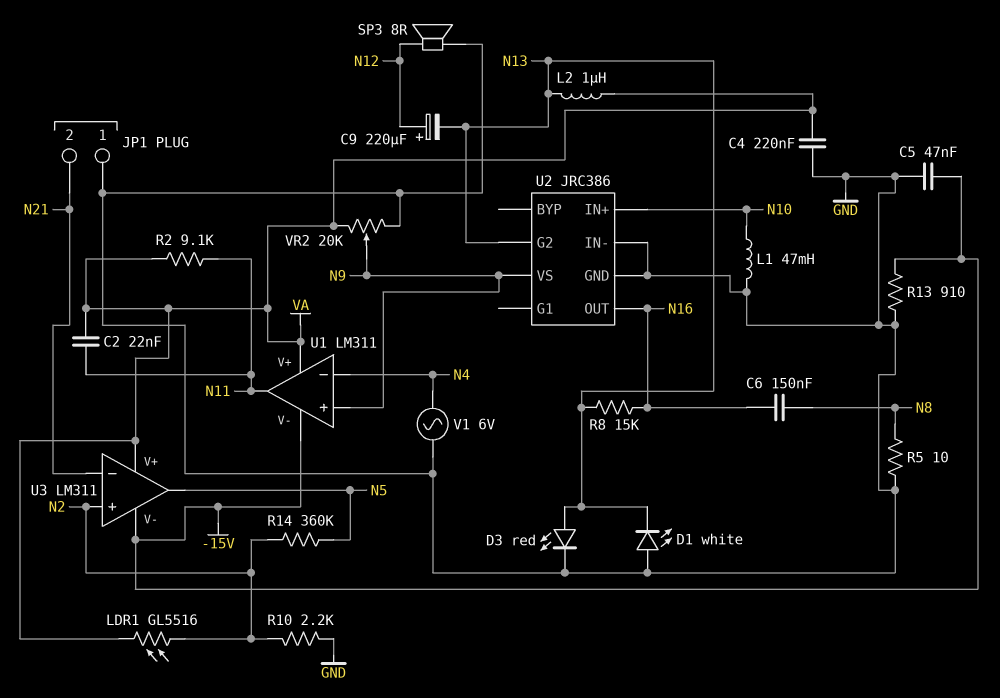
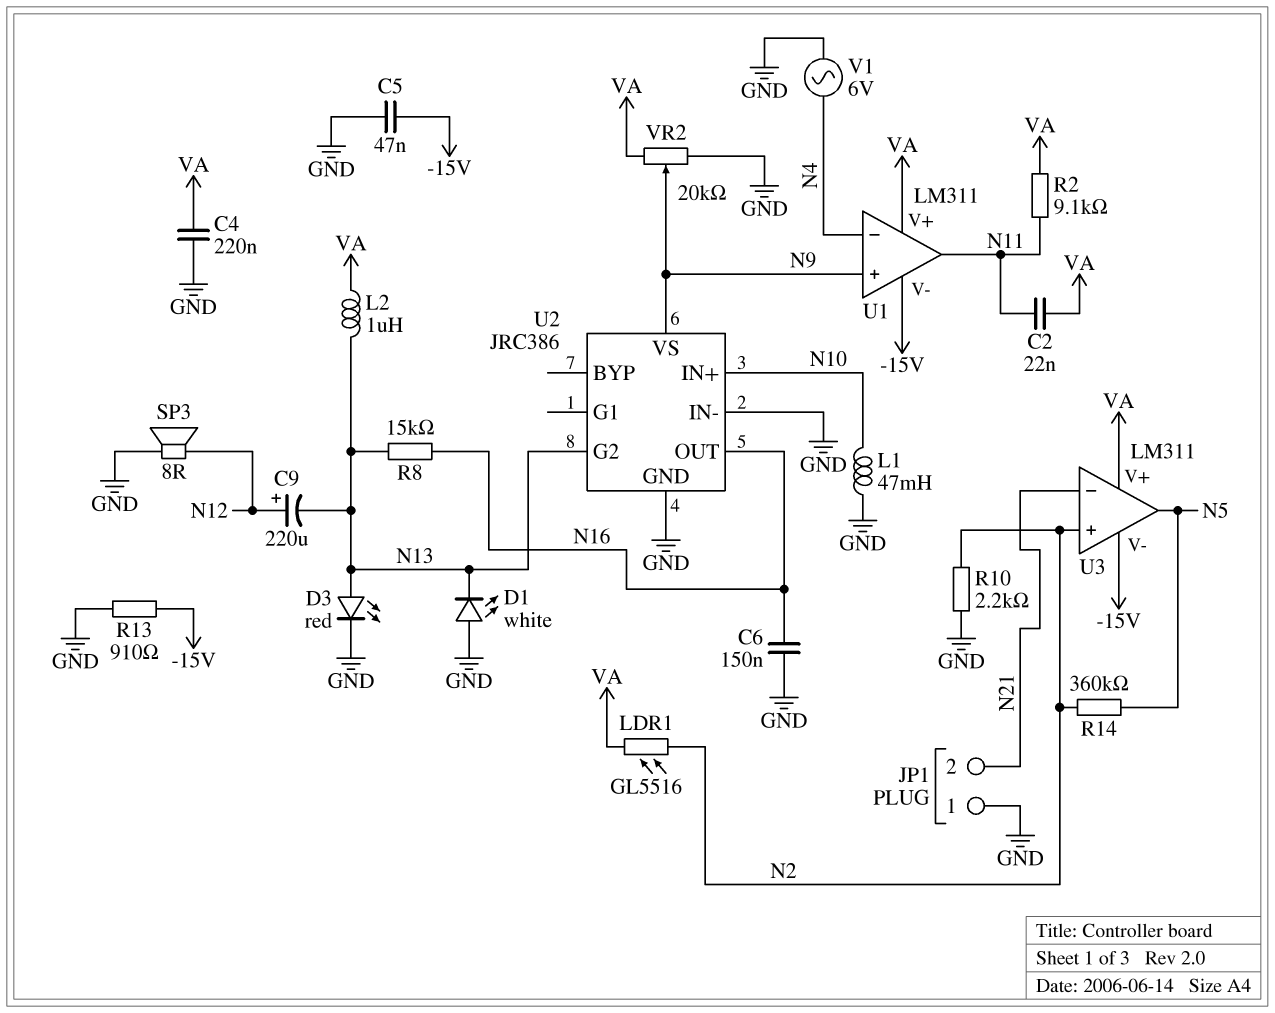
C6: 150nF (N8, N16) -> 150nF (GND, N16)
R5: 10 (GND, N8) -> none

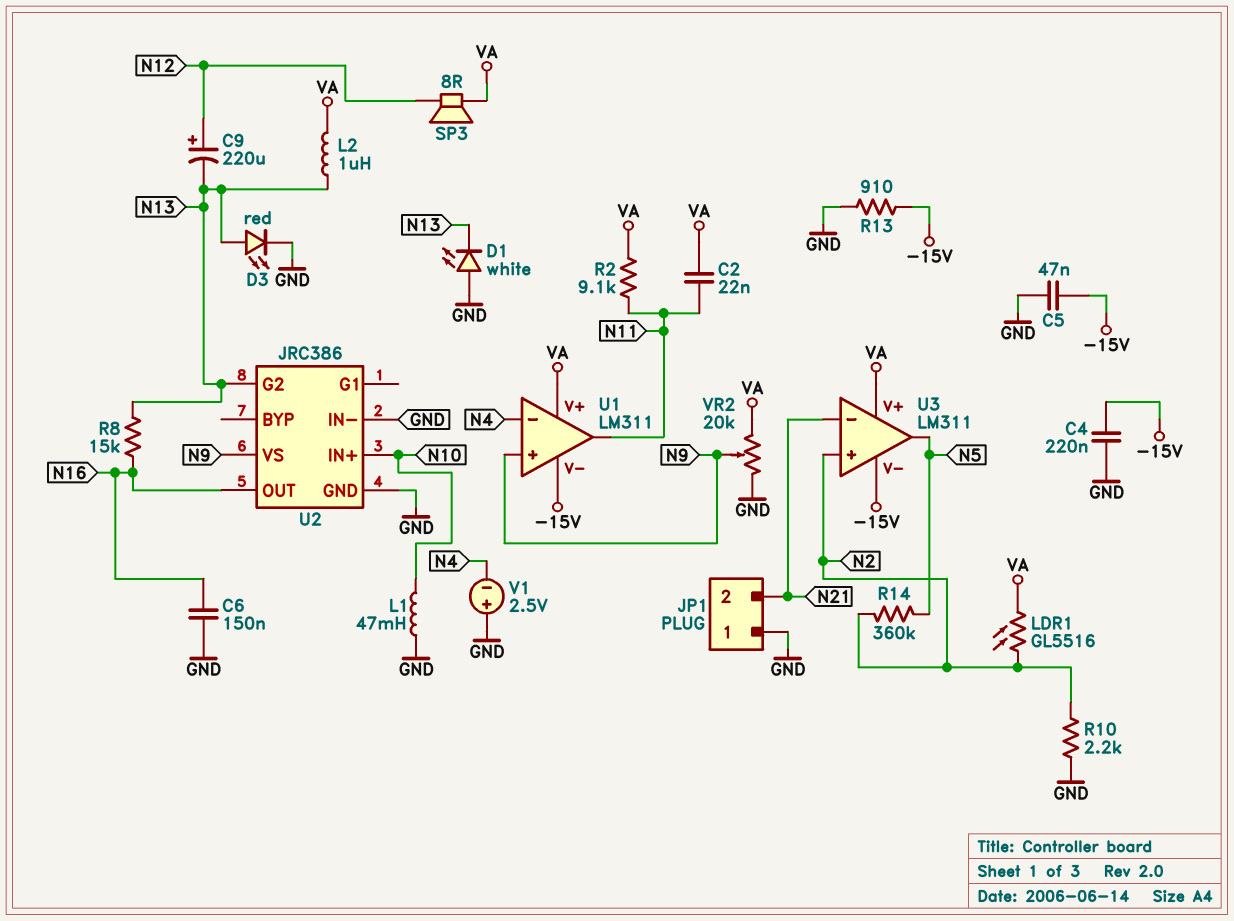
C4: 220nF (GND, VA) -> 220nF (-15V, GND)
SP3: speaker 8R (GND, N12) -> speaker 8R (N12, VA)
V1: AC 6V (GND, N4) -> 2.5V (plus GND, minus N4)

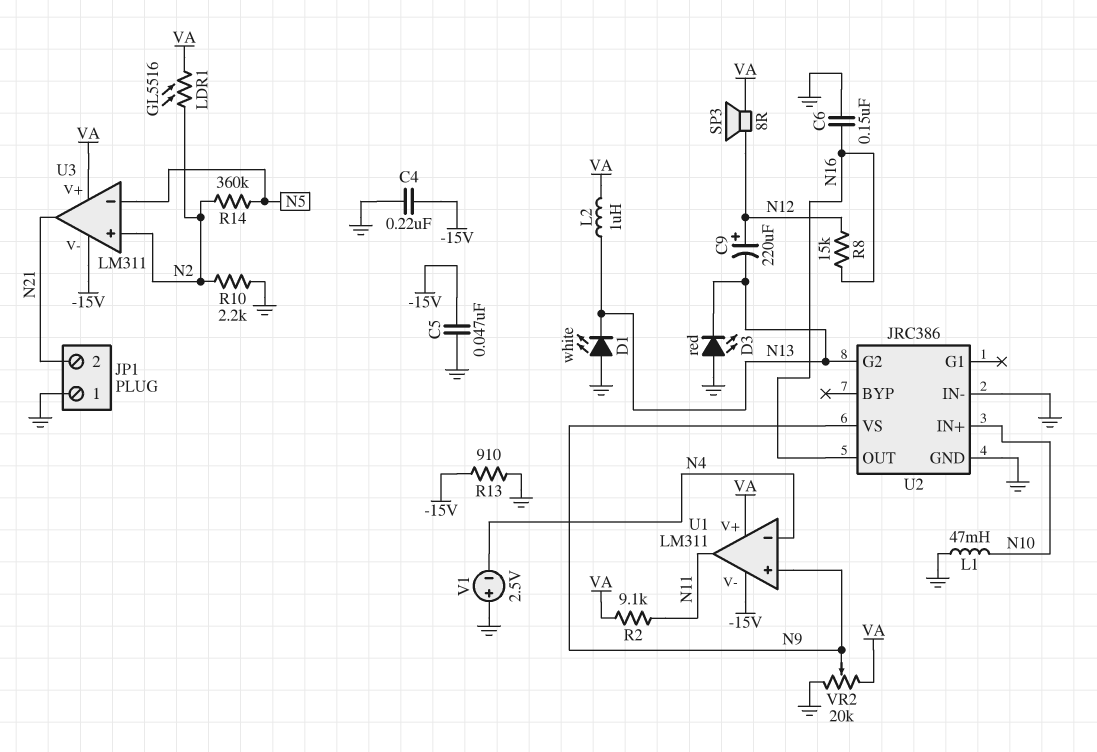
C2: 22nF (N11, VA) -> none
D3: LED red (A N13, K GND) -> LED red (A GND, K N13)
R8: 15k (N13, N16) -> 15k (N12, N16)
U3 pin in-: N21 -> N5
U3 pin out: N5 -> N21

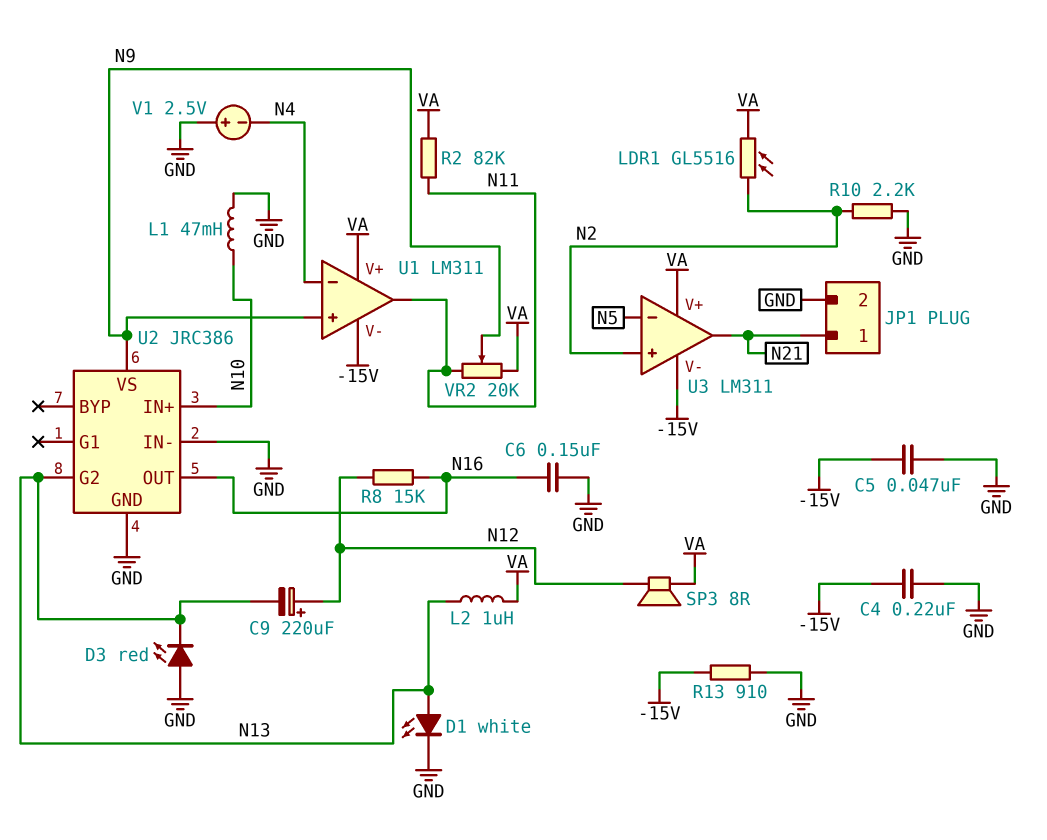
D1: LED white (A GND, K N13) -> LED white (A N13, K GND)
JP1 pin 1: GND -> N21
JP1 pin 2: N21 -> GND
R2: 9.1k (N11, VA) -> 82k (N11, VA)
R14: 360k (N2, N5) -> none
VR2: 20k (GND, VA, wiper N9) -> 20k (N11, VA, wiper N9)

